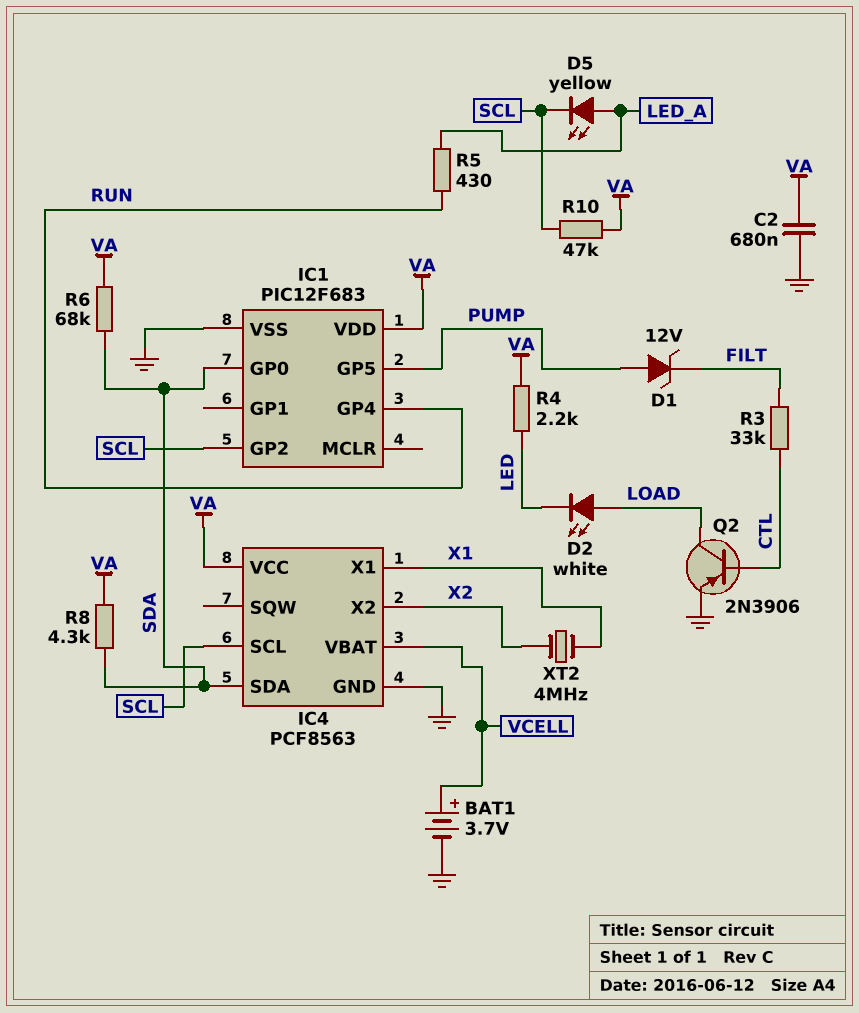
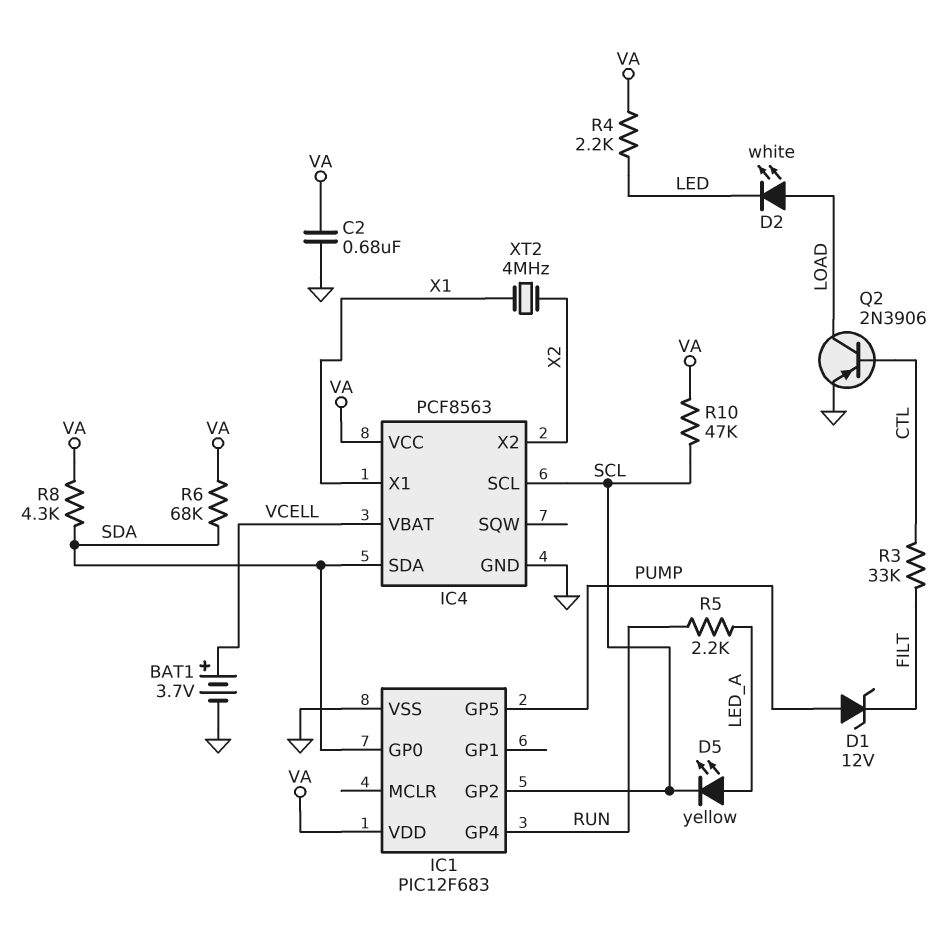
R5: 430 (LED_A, RUN) -> 2.2k (LED_A, RUN)

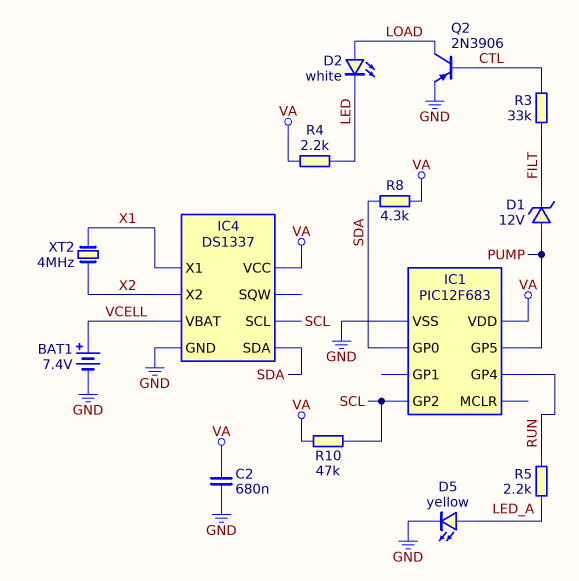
BAT1: 3.7V (plus VCELL, minus GND) -> 7.4V (plus VCELL, minus GND)
D5: LED yellow (A LED_A, K SCL) -> LED yellow (A LED_A, K GND)
IC4: PCF8563 -> DS1337
R6: 68k (SDA, VA) -> none

